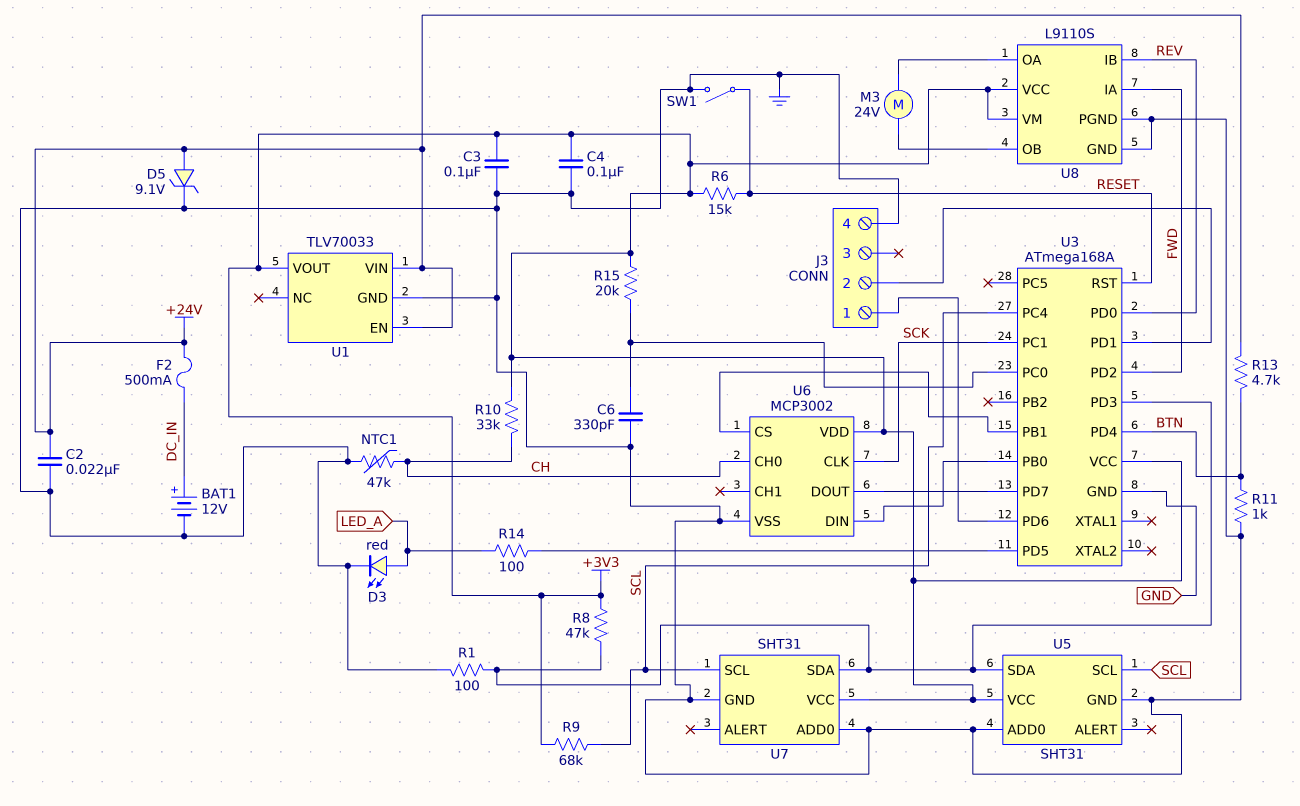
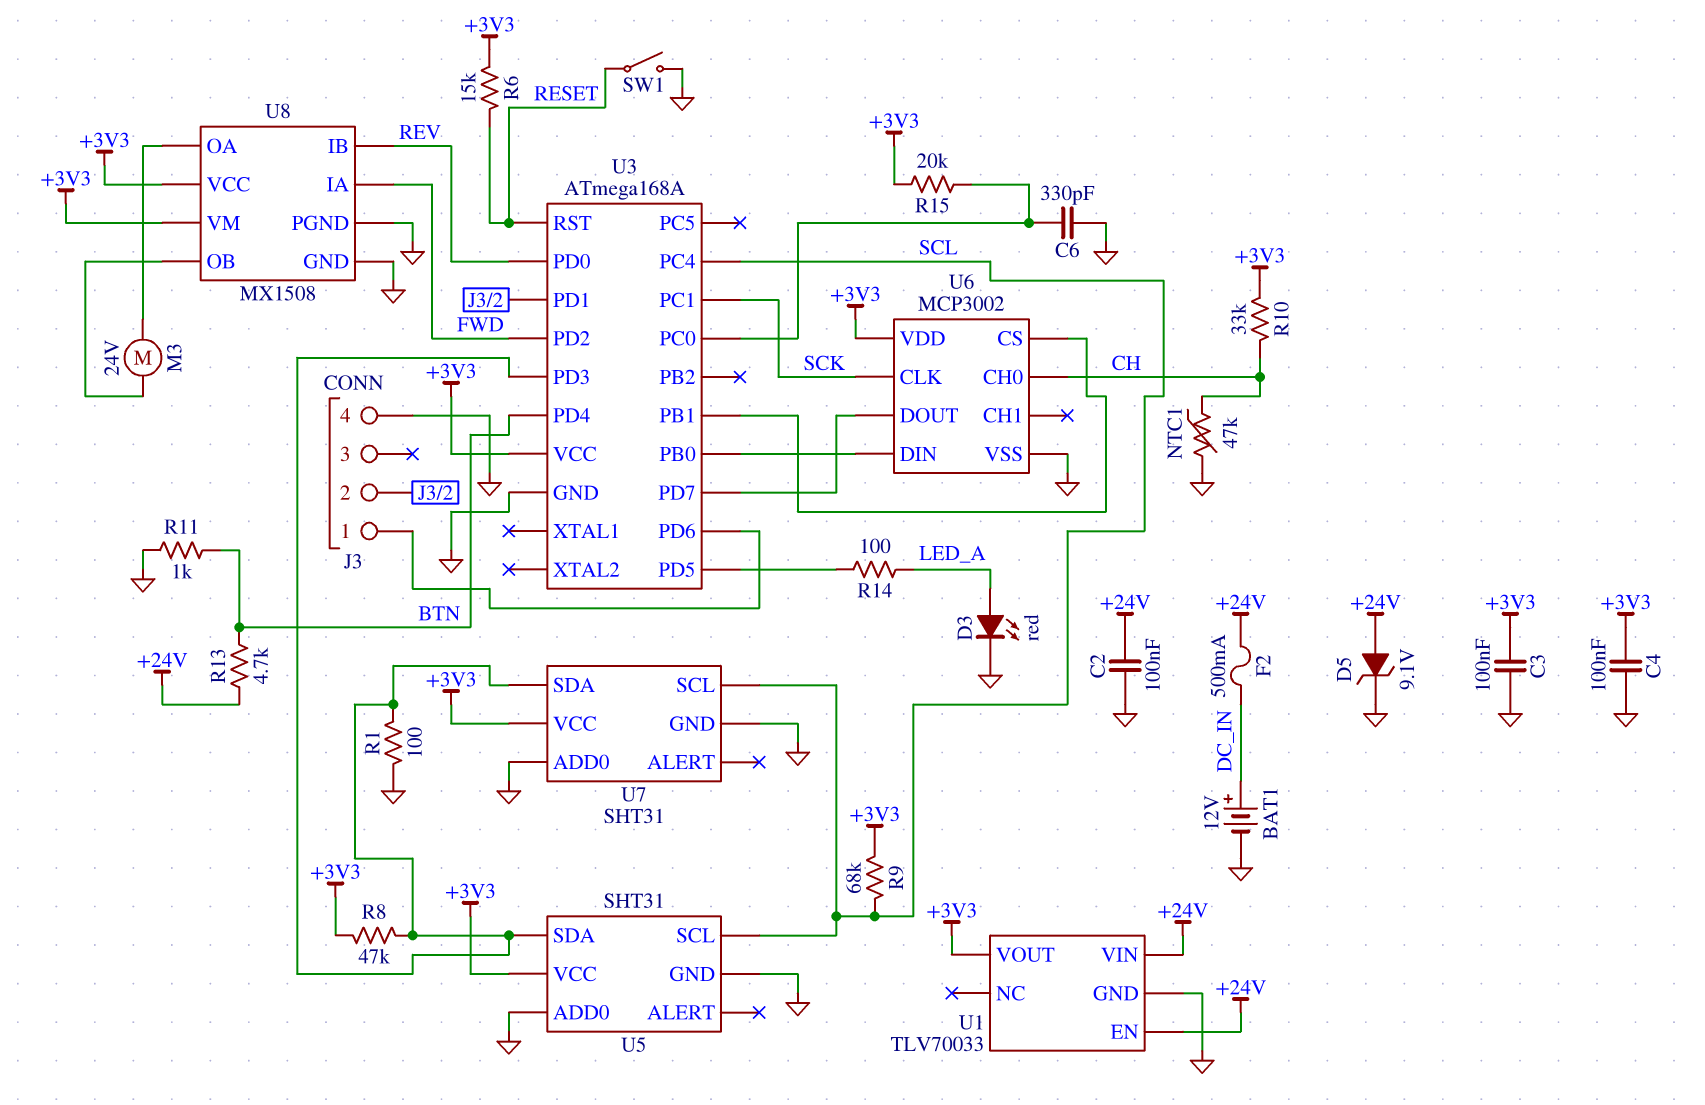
C2: 22nF (+24V, GND) -> 100nF (+24V, GND)
U8: L9110S -> MX1508

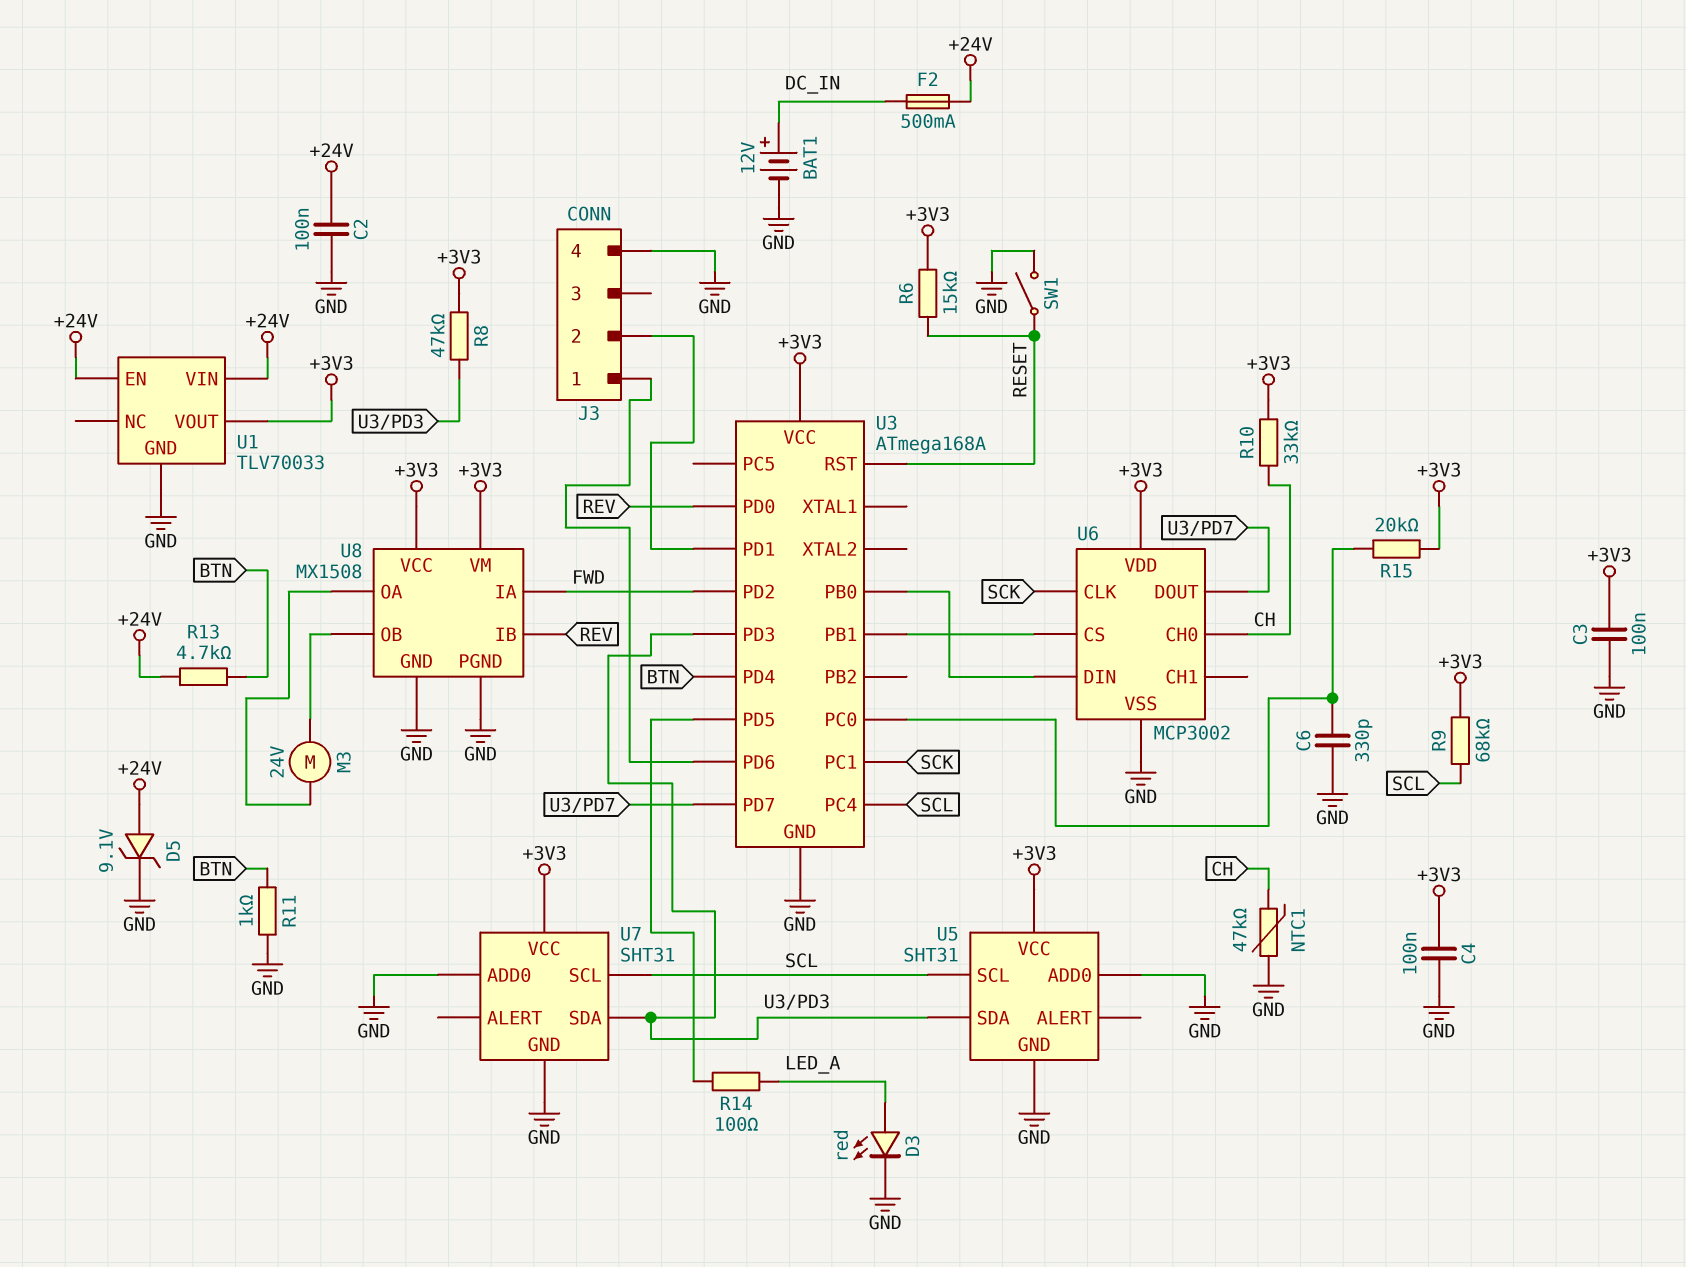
R1: 100 (GND, U3/PD3) -> none

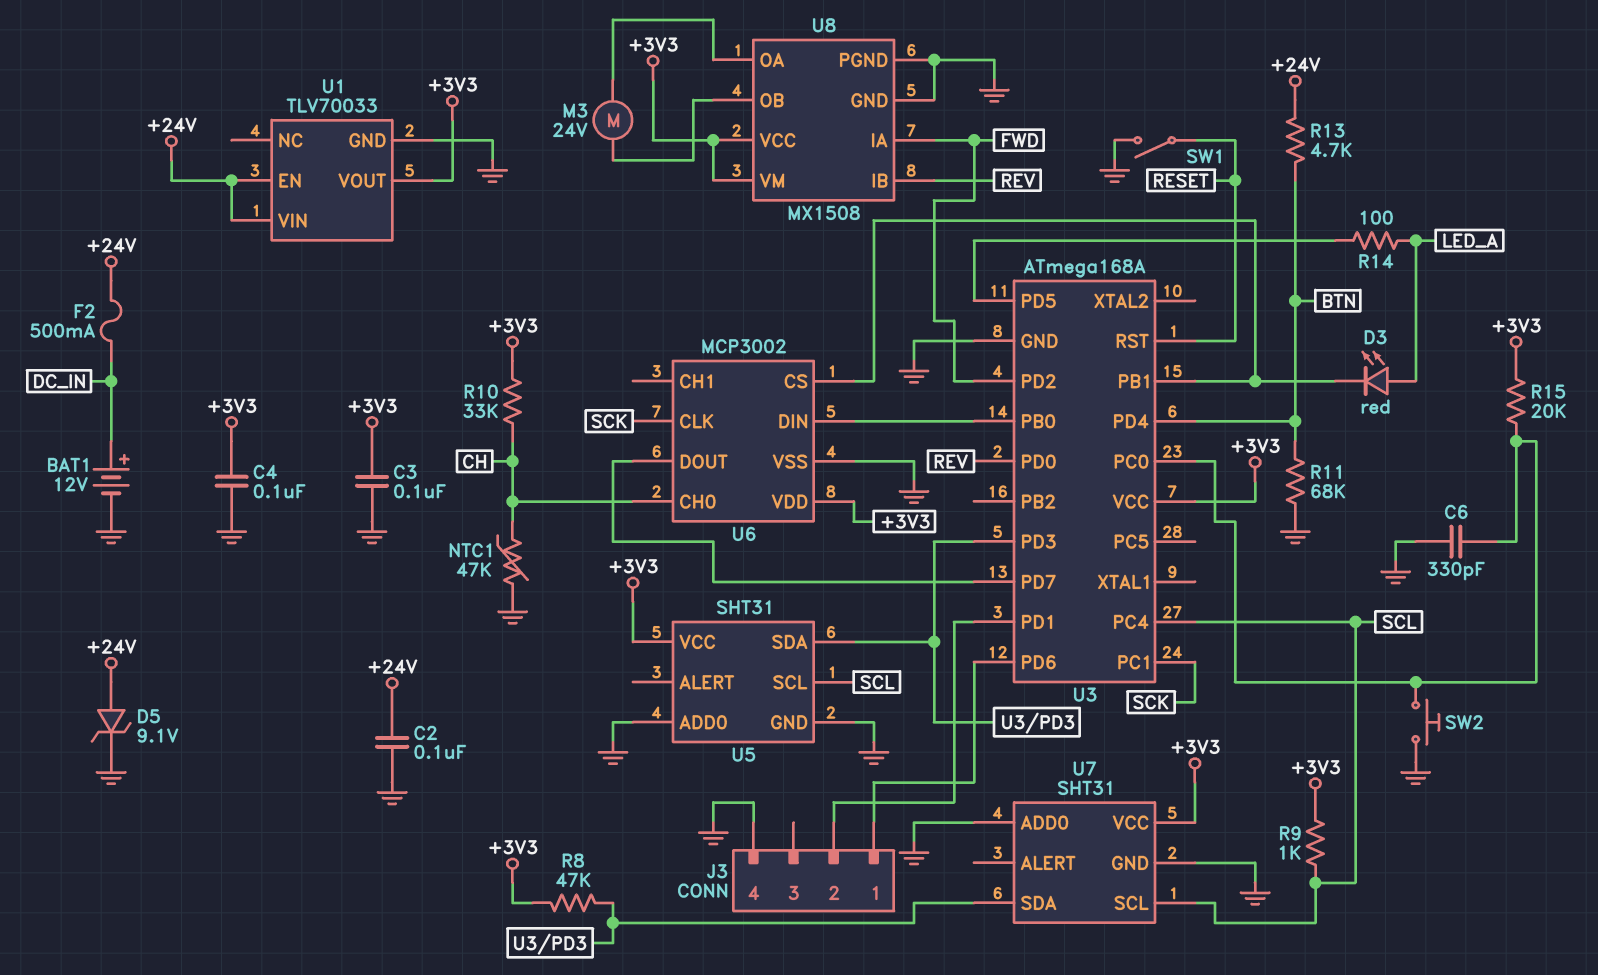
D3: LED red (A LED_A, K GND) -> LED red (A LED_A, K U3/PB1)
R6: 15k (+3V3, RESET) -> none
R9: 68k (+3V3, SCL) -> 1k (+3V3, SCL)
R11: 1k (BTN, GND) -> 68k (BTN, GND)
SW2: none -> button (GND, U3/PC0)

